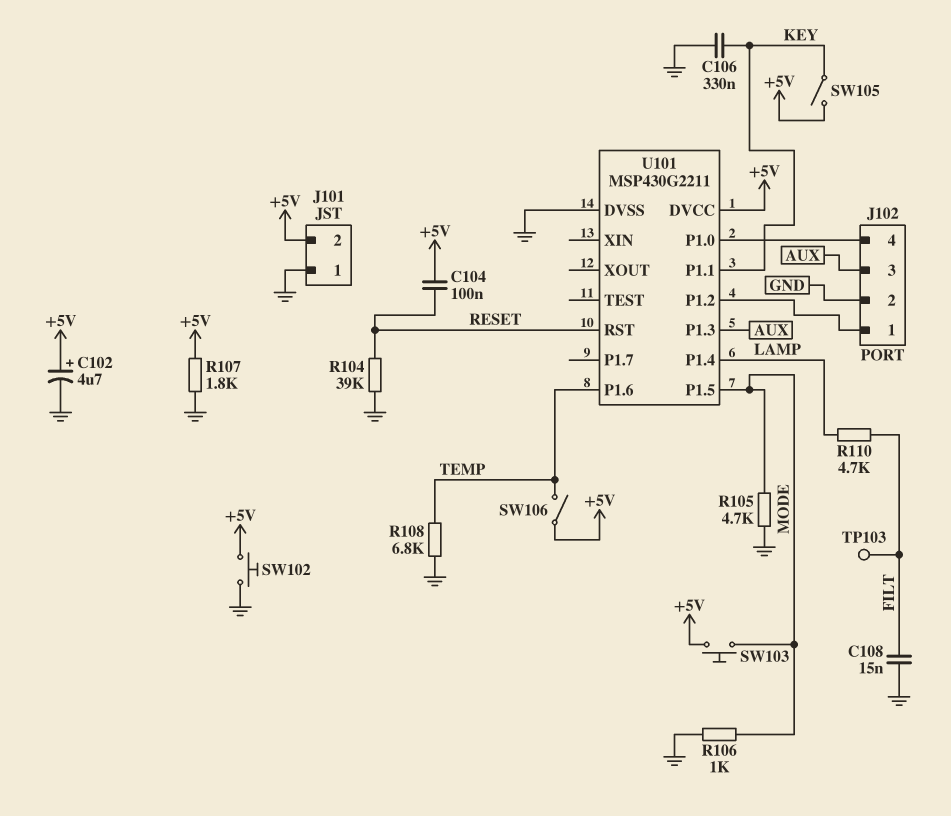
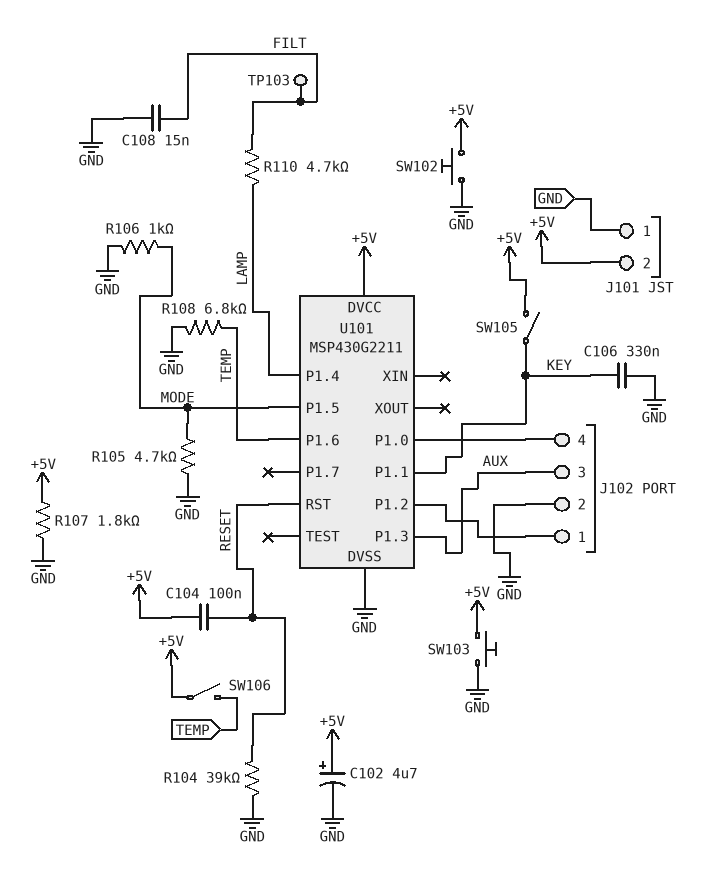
SW103: button (+5V, MODE) -> button (+5V, GND)

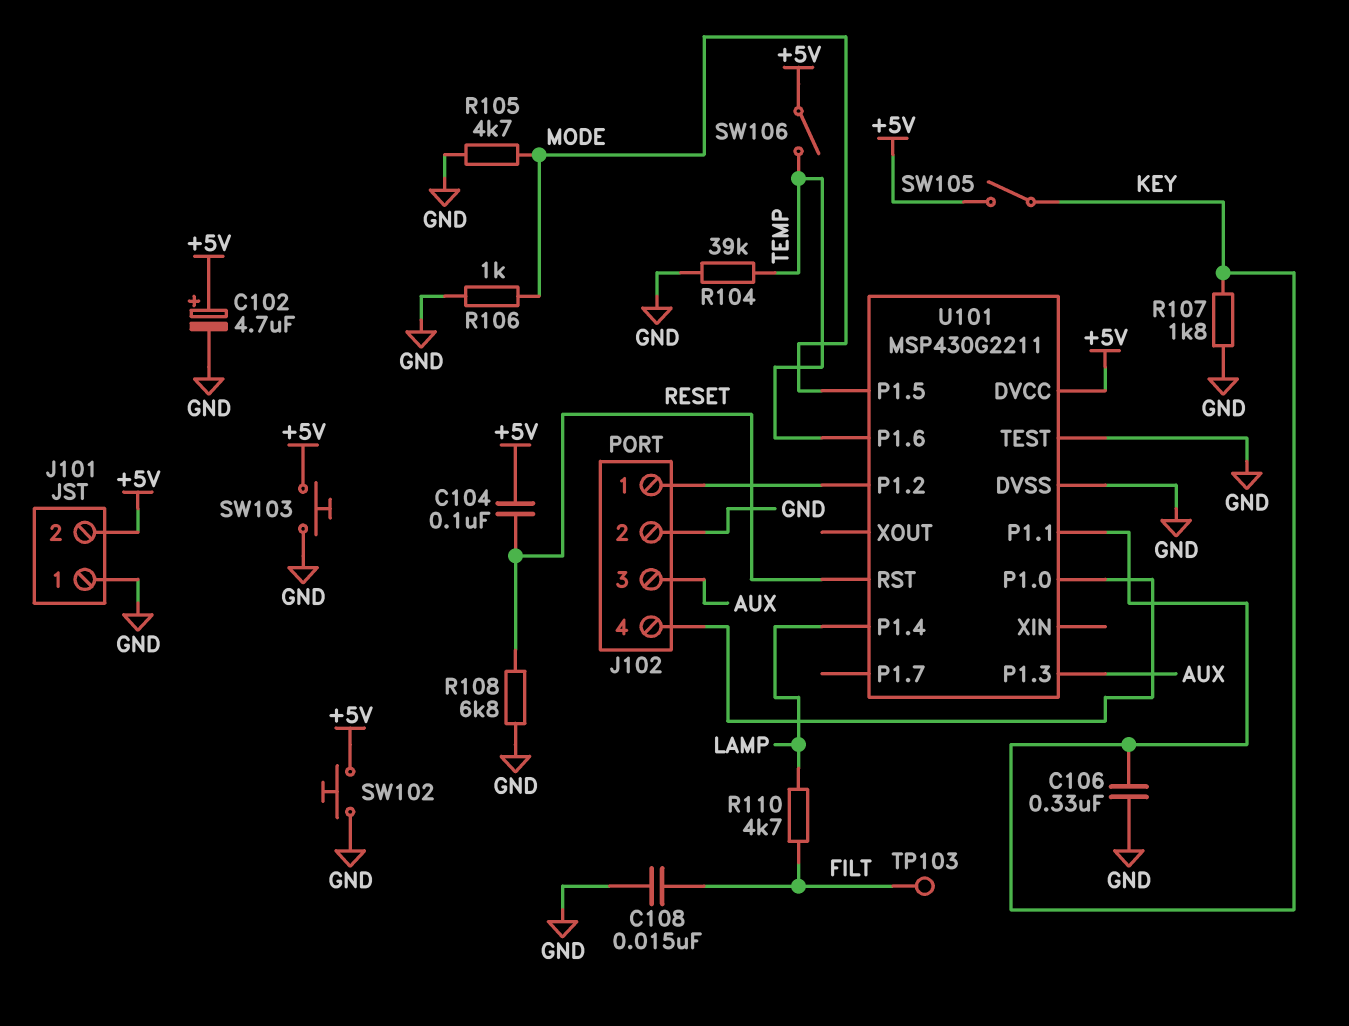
R104: 39k (GND, RESET) -> 39k (GND, TEMP)
R107: 1.8k (+5V, GND) -> 1.8k (GND, KEY)
R108: 6.8k (GND, TEMP) -> 6.8k (GND, RESET)
U101 pin TEST: none -> GND

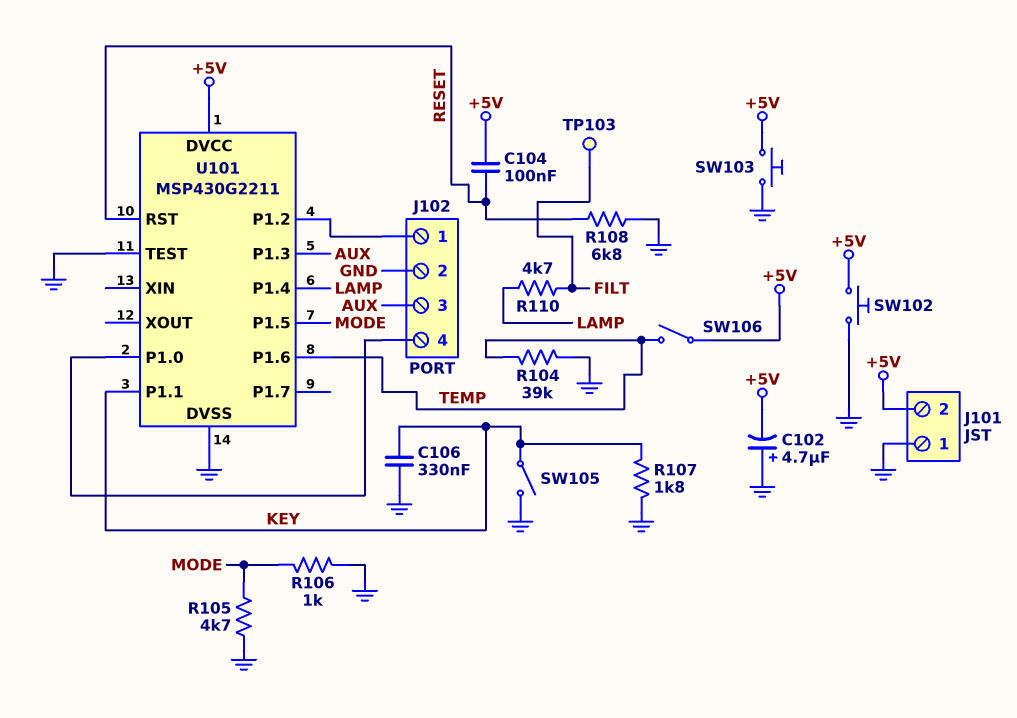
C102: 4.7uF (plus +5V, minus GND) -> 4.7uF (plus GND, minus +5V)
C108: 15nF (FILT, GND) -> none
SW105: switch (+5V, KEY) -> switch (GND, KEY)

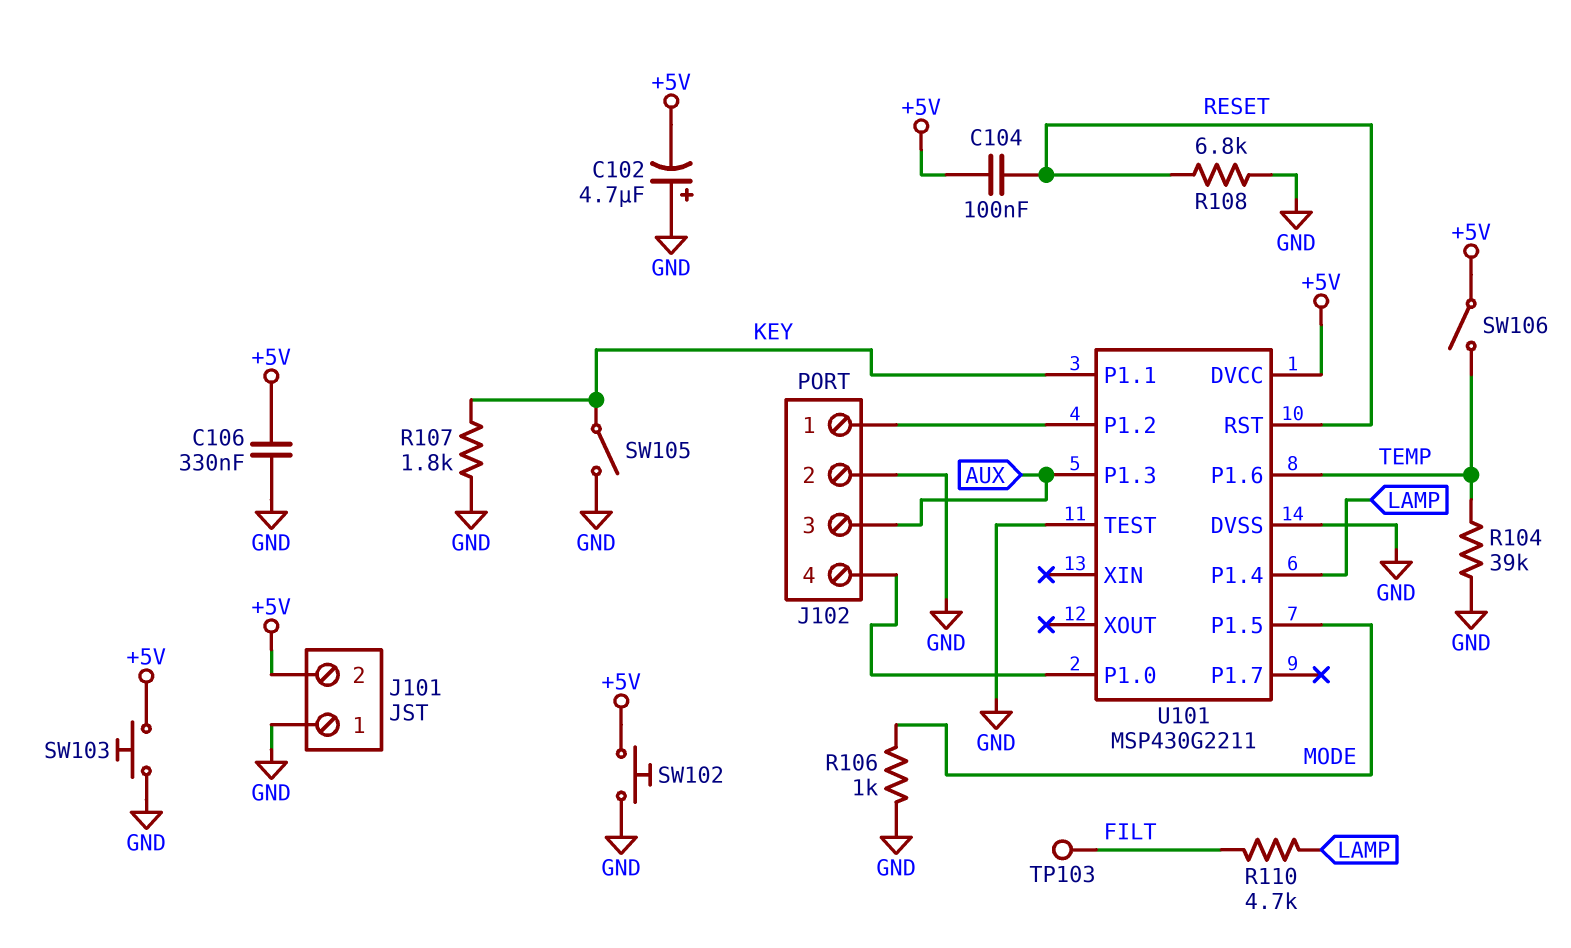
C106: 330nF (GND, KEY) -> 330nF (+5V, GND)
R105: 4.7k (GND, MODE) -> none

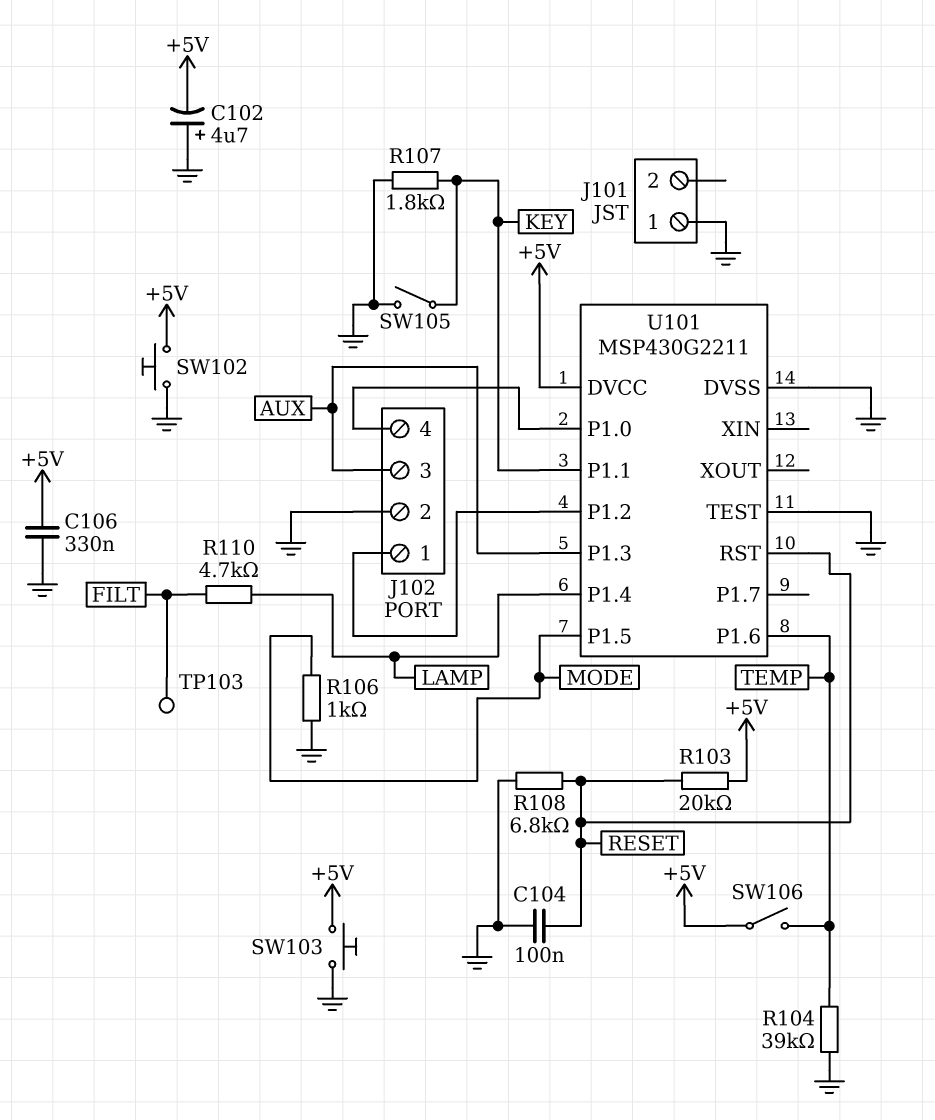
C104: 100nF (+5V, RESET) -> 100nF (GND, RESET)
J101 pin 2: +5V -> none
R103: none -> 20k (+5V, RESET)

